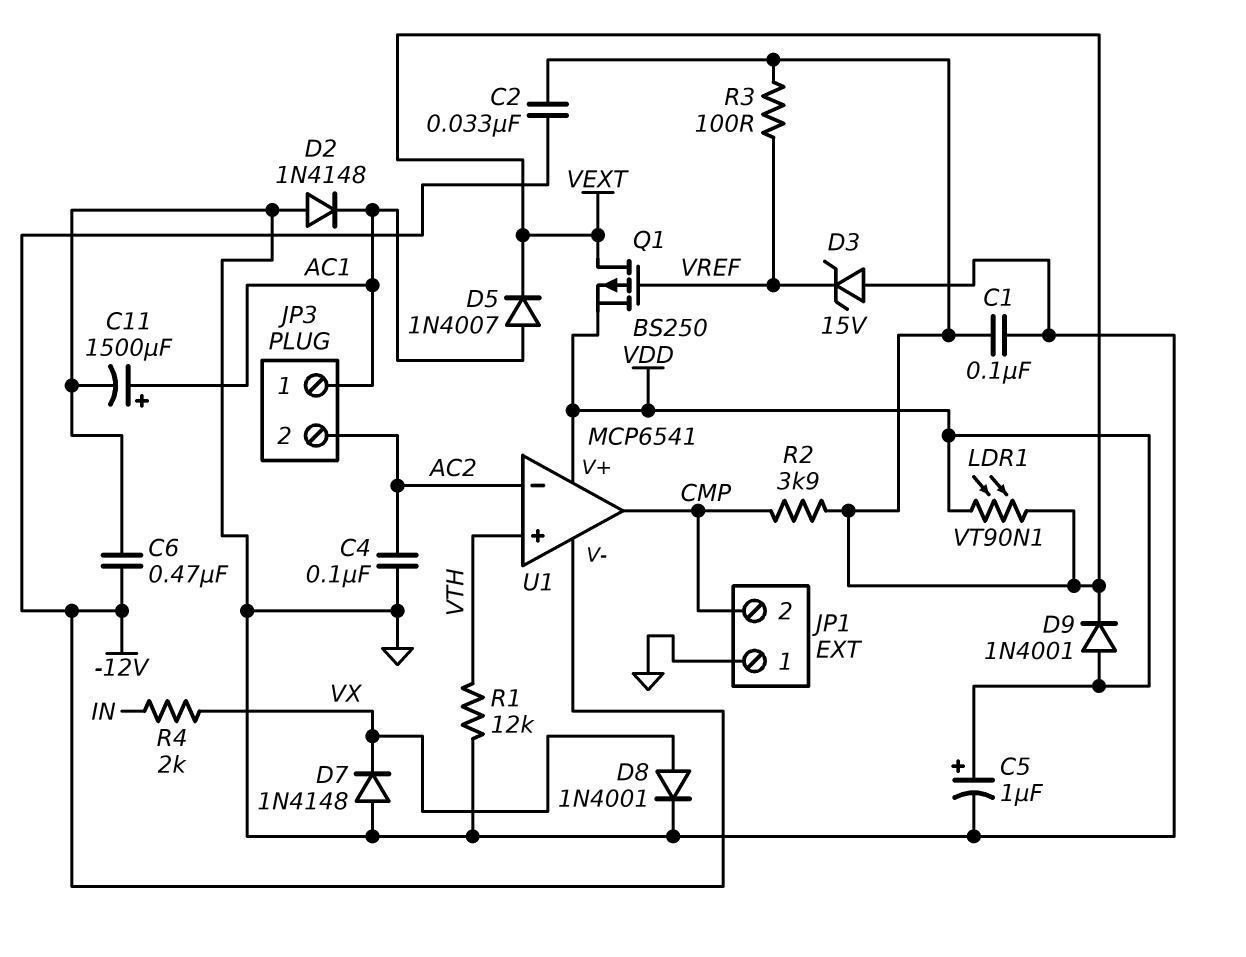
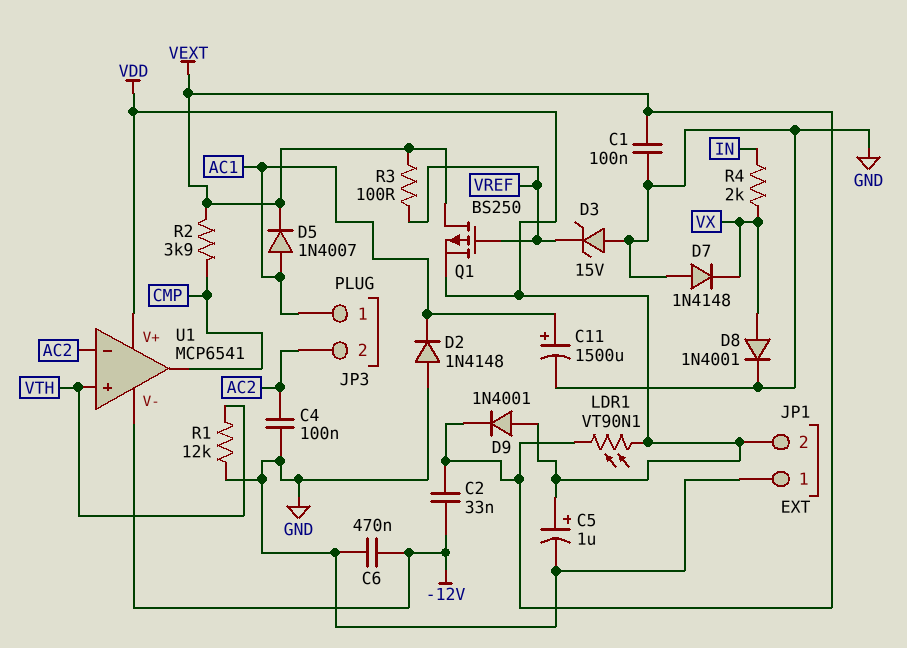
JP1 pin 2: CMP -> VDD

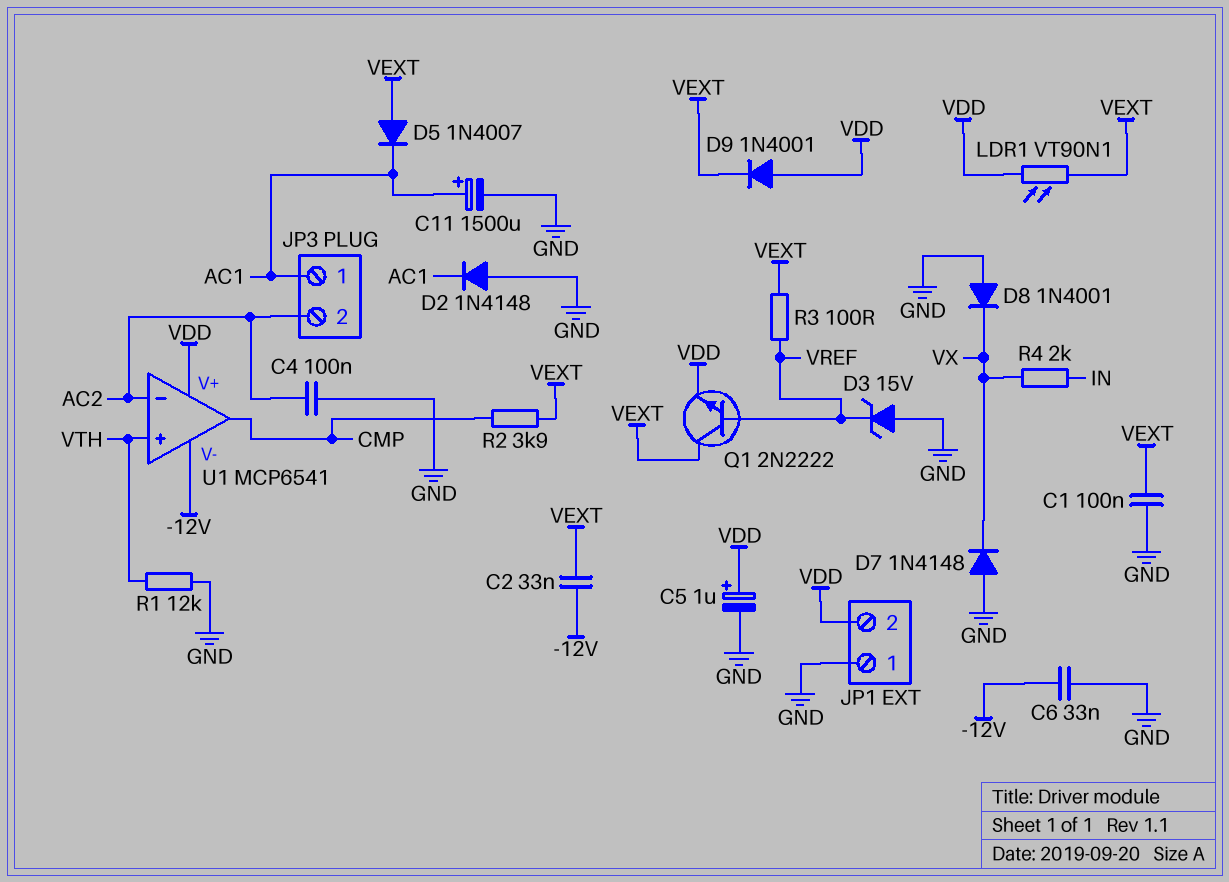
C6: 470nF (-12V, GND) -> 33nF (-12V, GND)
D5: diode 1N4007 (A AC1, K VEXT) -> diode 1N4007 (A VEXT, K AC1)
D8: diode 1N4001 (A VX, K GND) -> diode 1N4001 (A GND, K VX)
Q1: PMOS BS250 (G VREF, D VEXT, S VDD) -> NPN 2N2222 (B VREF, C VEXT, E VDD)

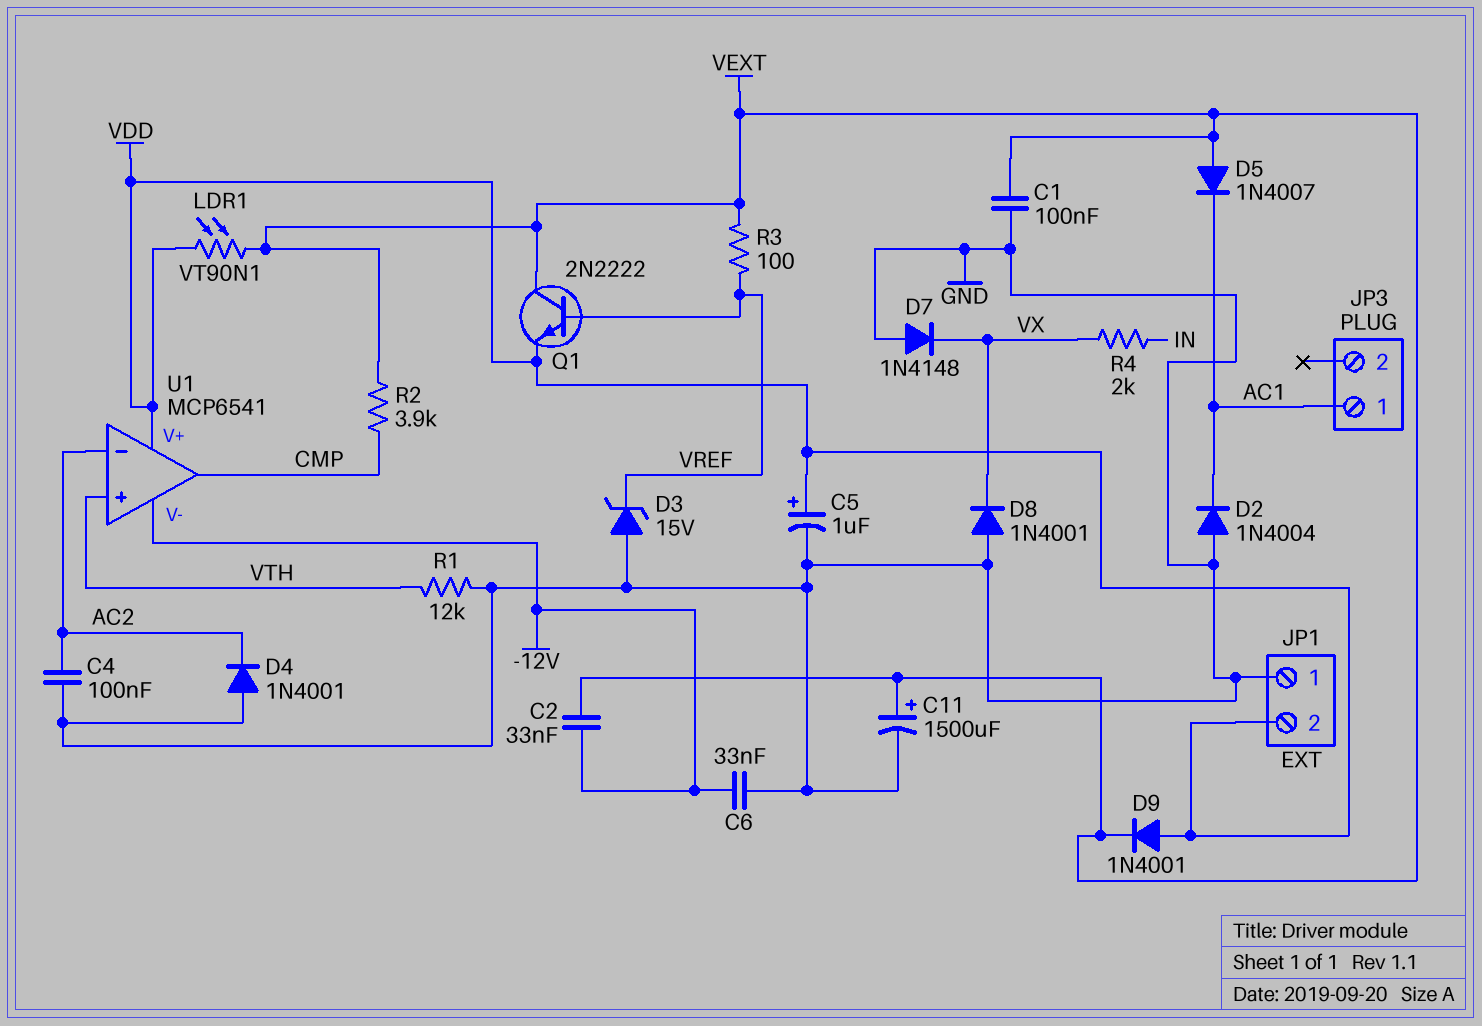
C11: 1500uF (plus AC1, minus GND) -> 1500uF (plus VEXT, minus GND)
D2: diode 1N4148 (A GND, K AC1) -> diode 1N4004 (A GND, K AC1)
D4: none -> diode 1N4001 (A GND, K AC2)
JP3 pin 2: AC2 -> none

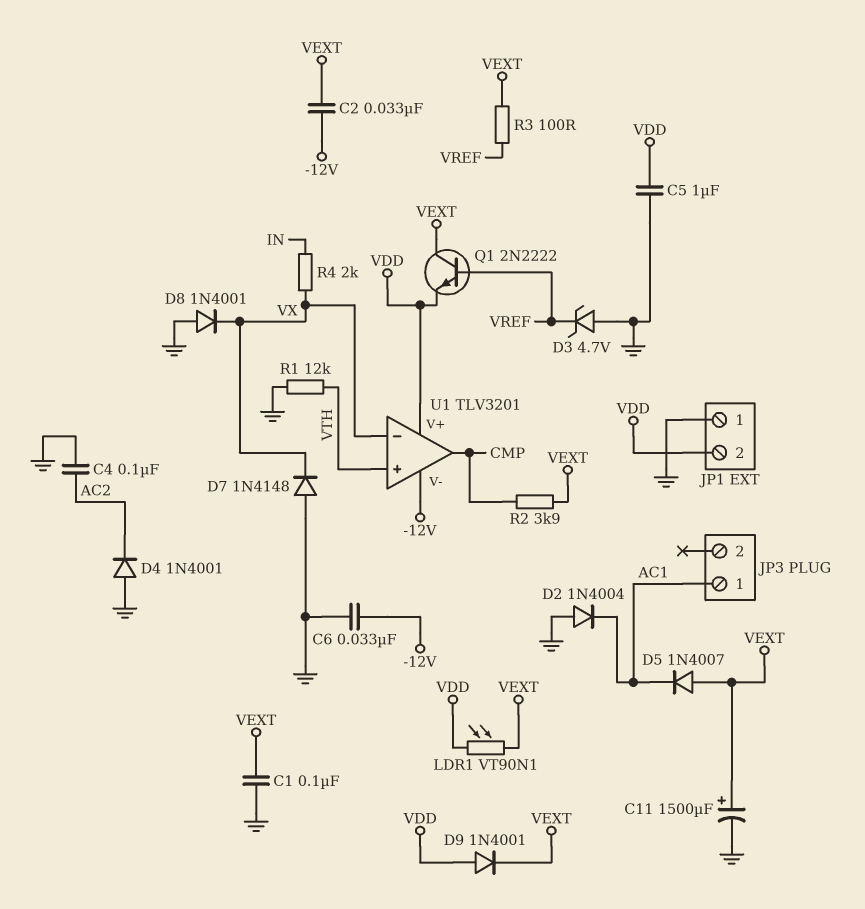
C5: 1uF (plus VDD, minus GND) -> 1uF (GND, VDD)
D3: zener 15V (A GND, K VREF) -> zener 4.7V (A GND, K VREF)
U1: MCP6541 -> TLV3201
U1 pin in-: AC2 -> VX

